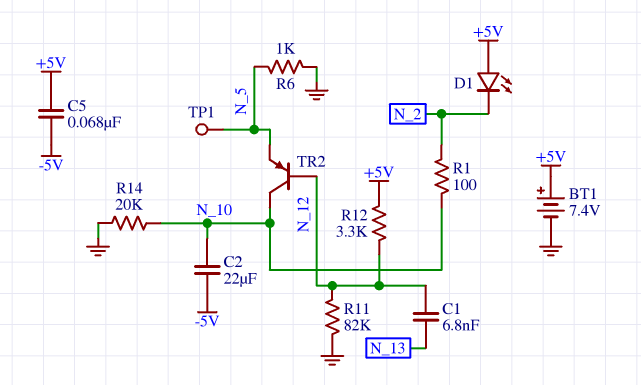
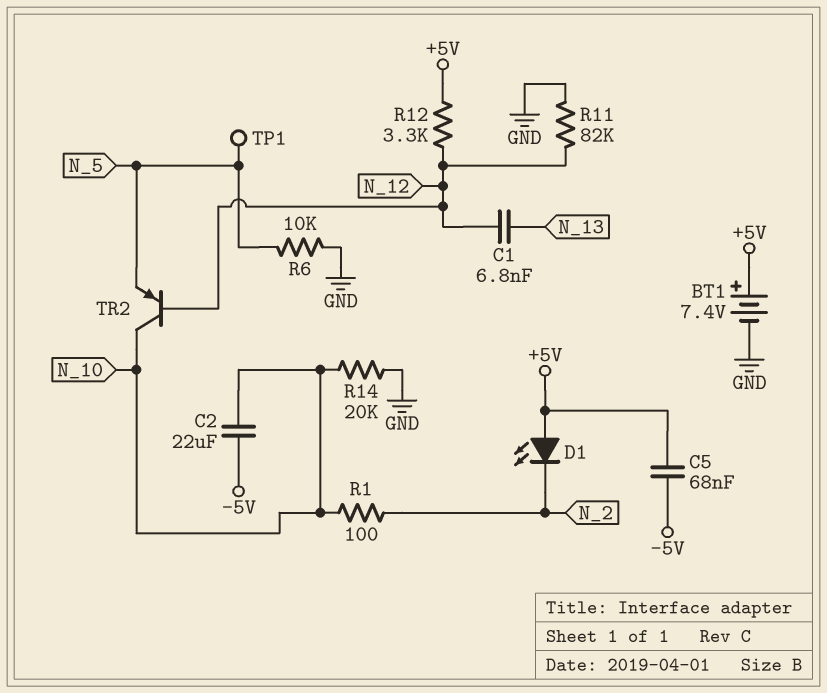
R6: 1k (GND, N_5) -> 10k (GND, N_5)

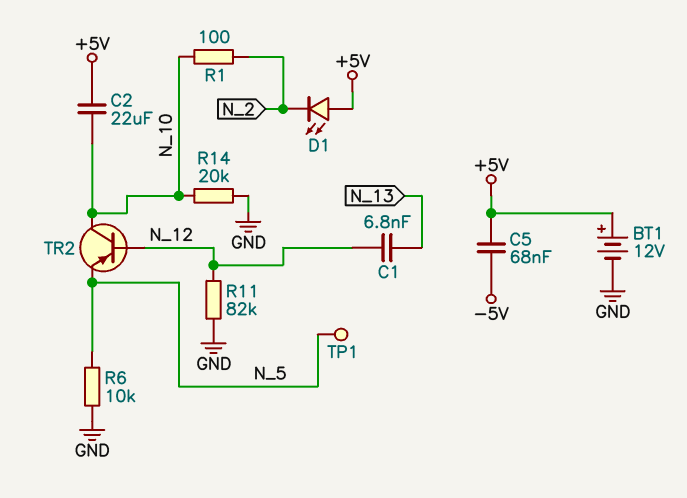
BT1: 7.4V (plus +5V, minus GND) -> 12V (plus +5V, minus GND)
C2: 22uF (-5V, N_10) -> 22uF (+5V, N_10)
R12: 3.3k (+5V, N_12) -> none

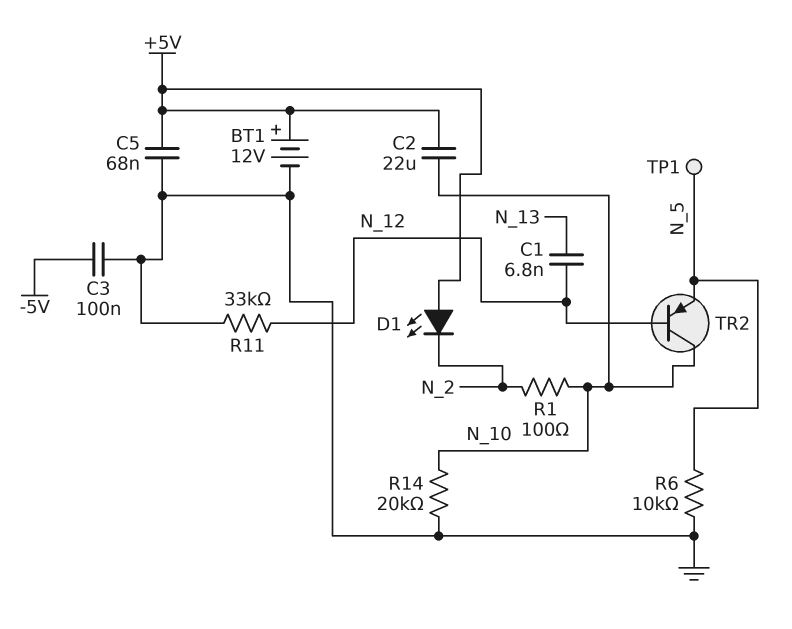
C3: none -> 100nF (-5V, GND)
C5: 68nF (+5V, -5V) -> 68nF (+5V, GND)
R11: 82k (GND, N_12) -> 33k (GND, N_12)

